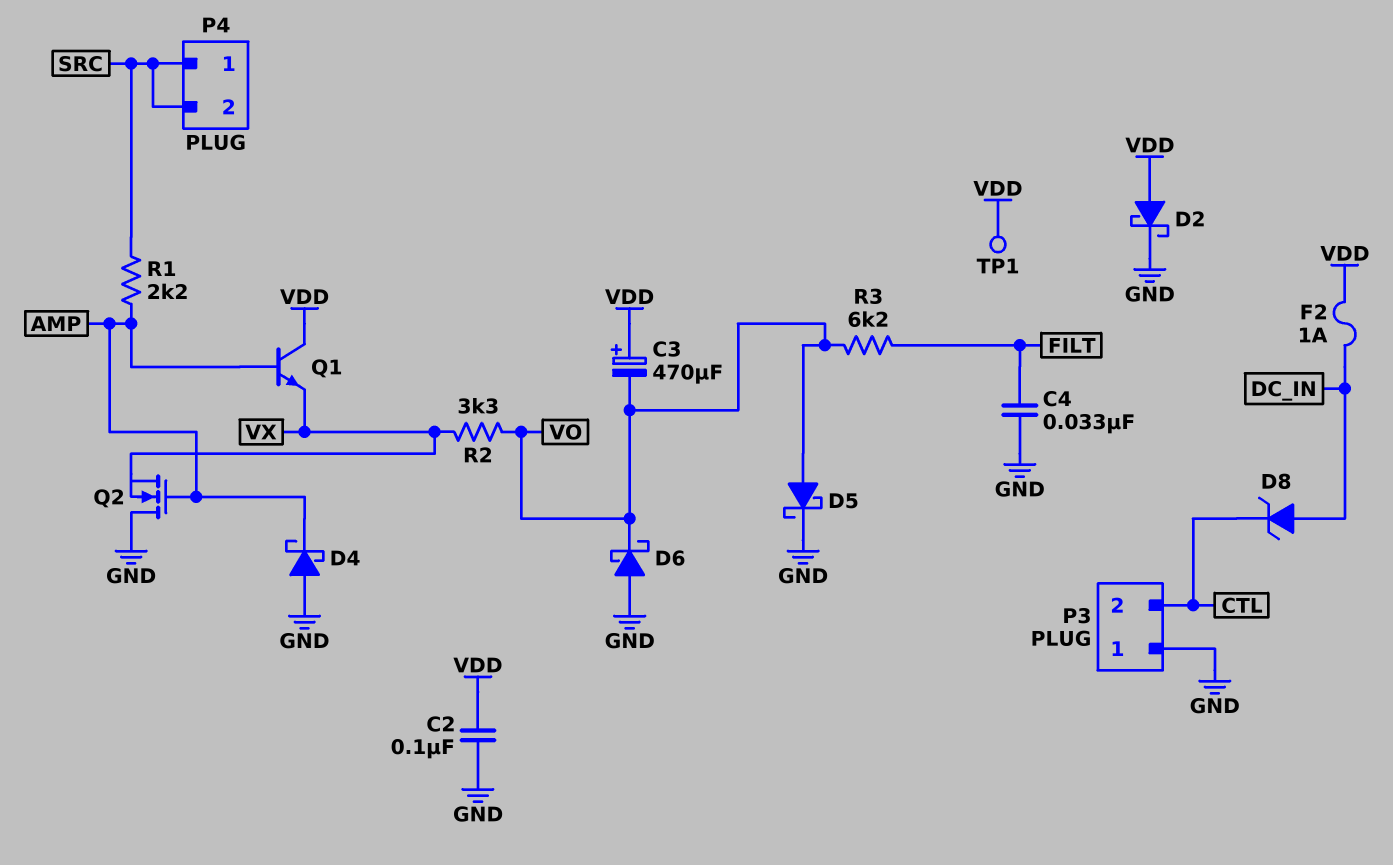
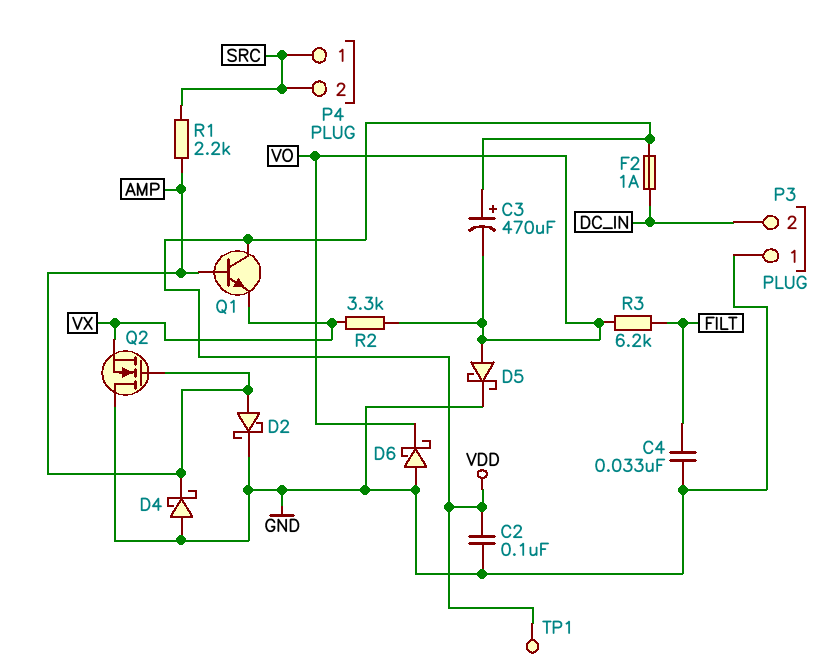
D2: schottky (A VDD, K GND) -> schottky (A AMP, K GND)
D8: zener (A DC_IN, K CTL) -> none
P3 pin 2: CTL -> DC_IN

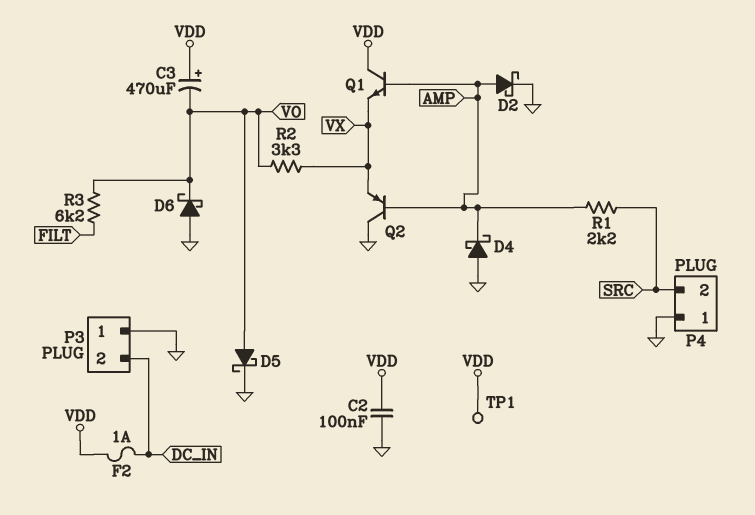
C4: 33nF (FILT, GND) -> none
P4 pin 1: SRC -> GND
Q2: NMOS (G AMP, D GND, S VX) -> PNP (B AMP, C GND, E VX)

